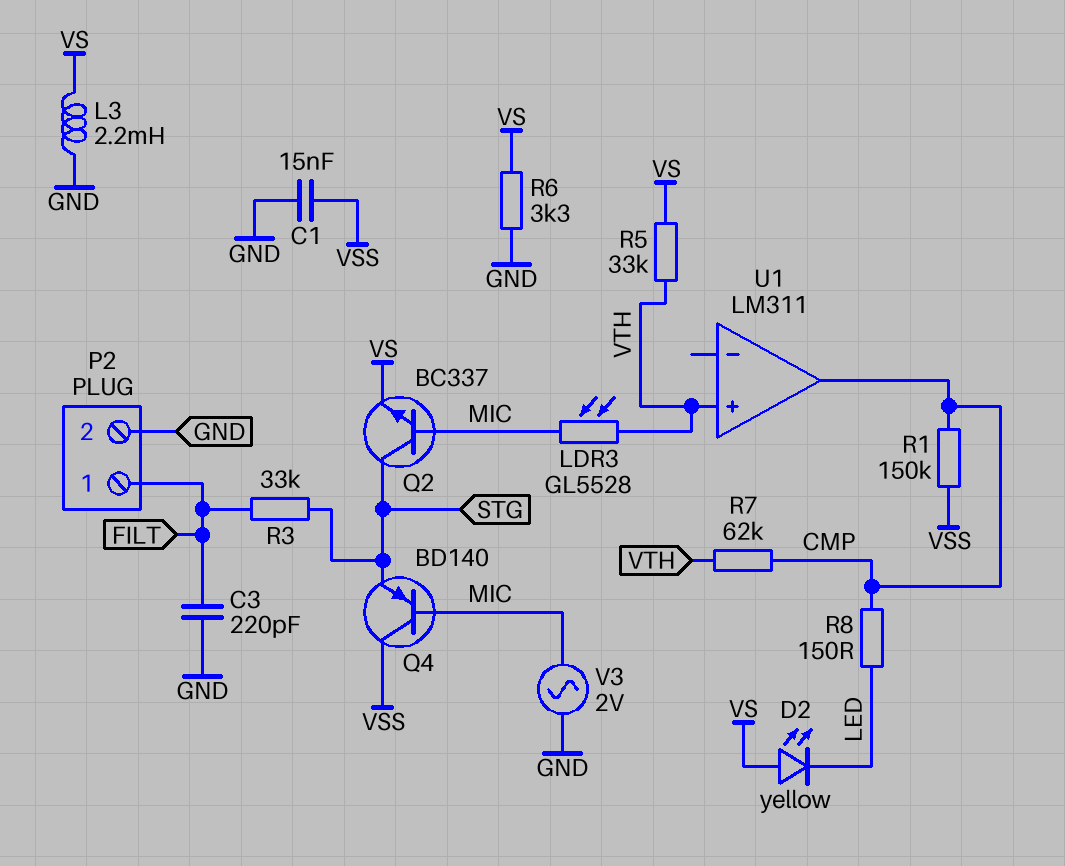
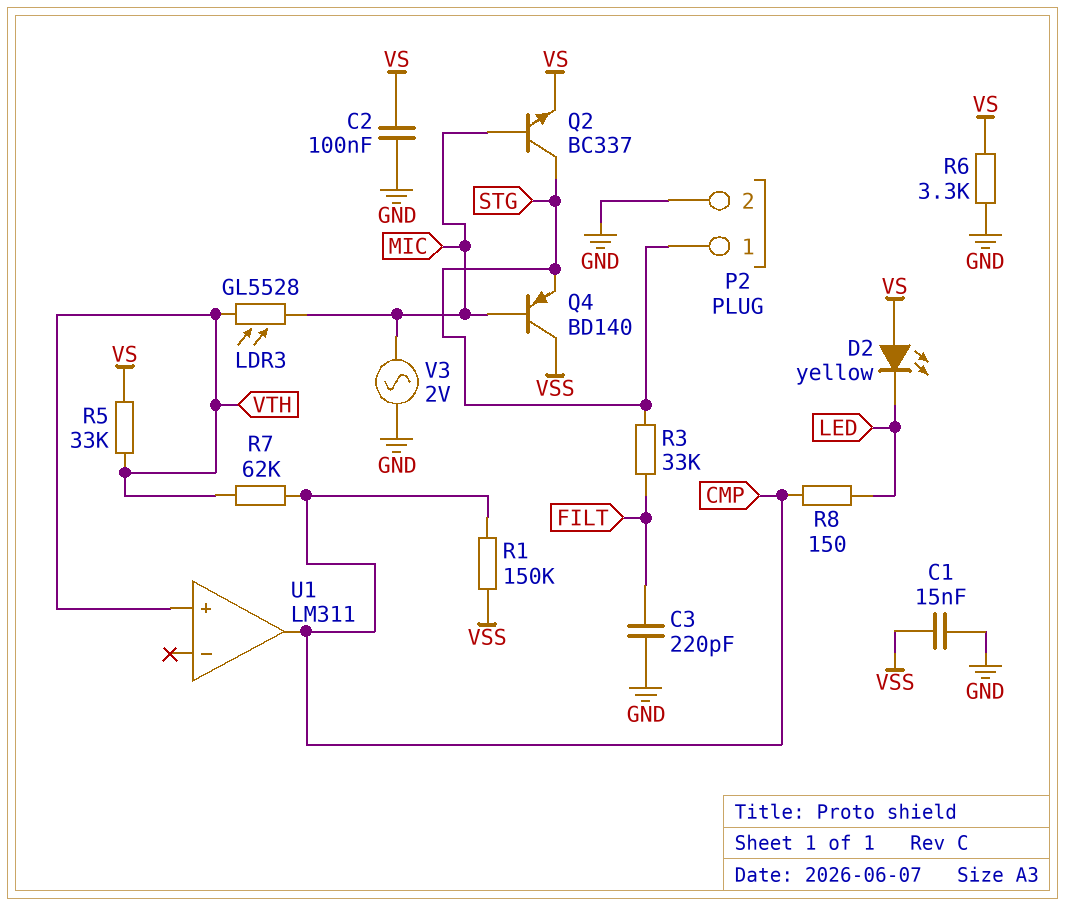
C2: none -> 100nF (GND, VS)
L3: 2.2mH (GND, VS) -> none
P2 pin 1: FILT -> STG

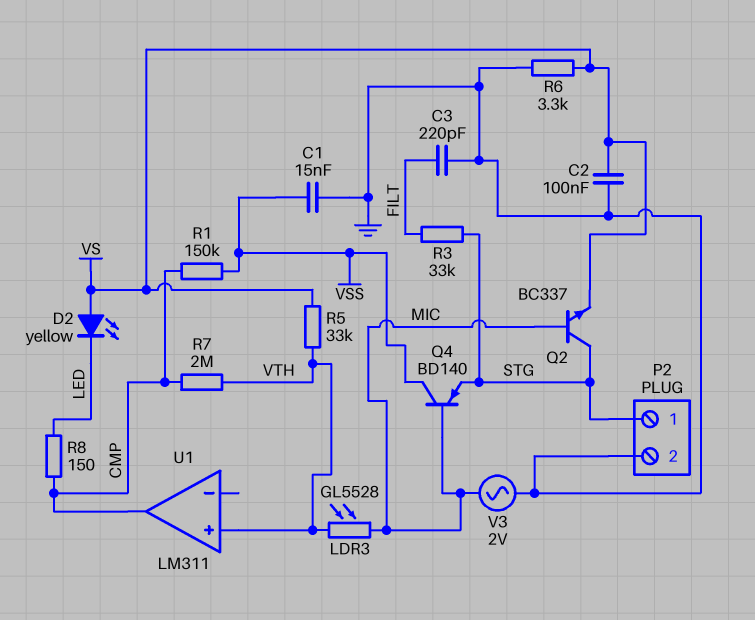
R7: 62k (CMP, VTH) -> 2M (CMP, VTH)

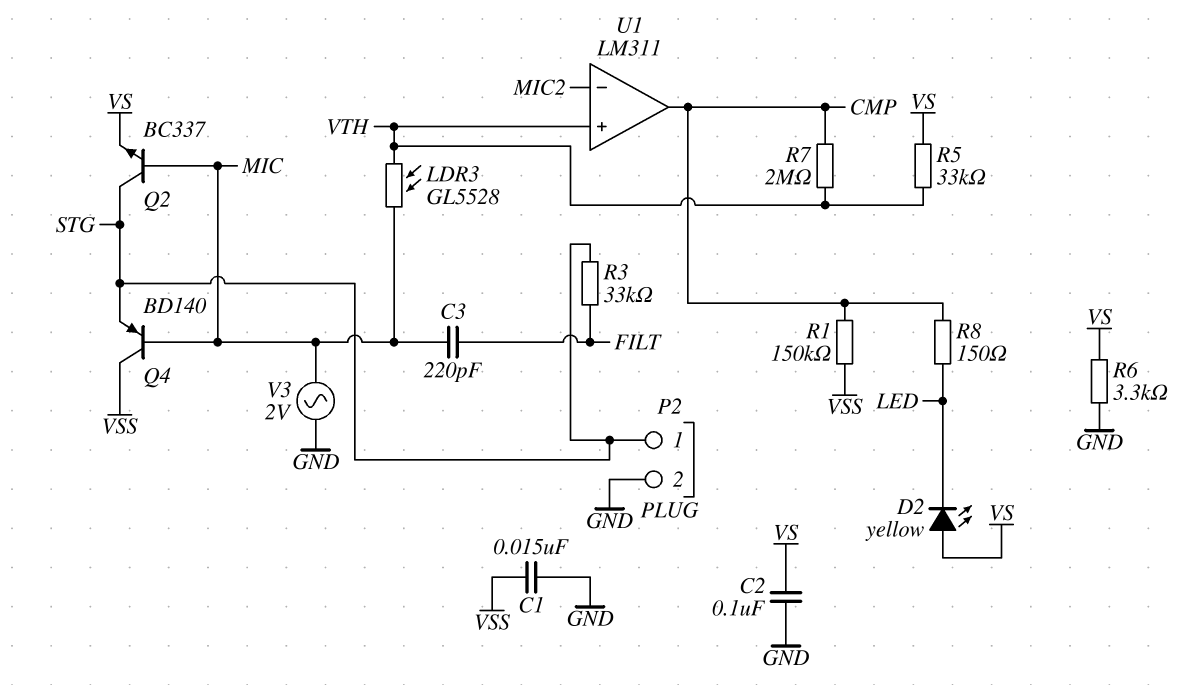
C3: 220pF (FILT, GND) -> 220pF (FILT, MIC)
U1 pin in-: none -> MIC2

